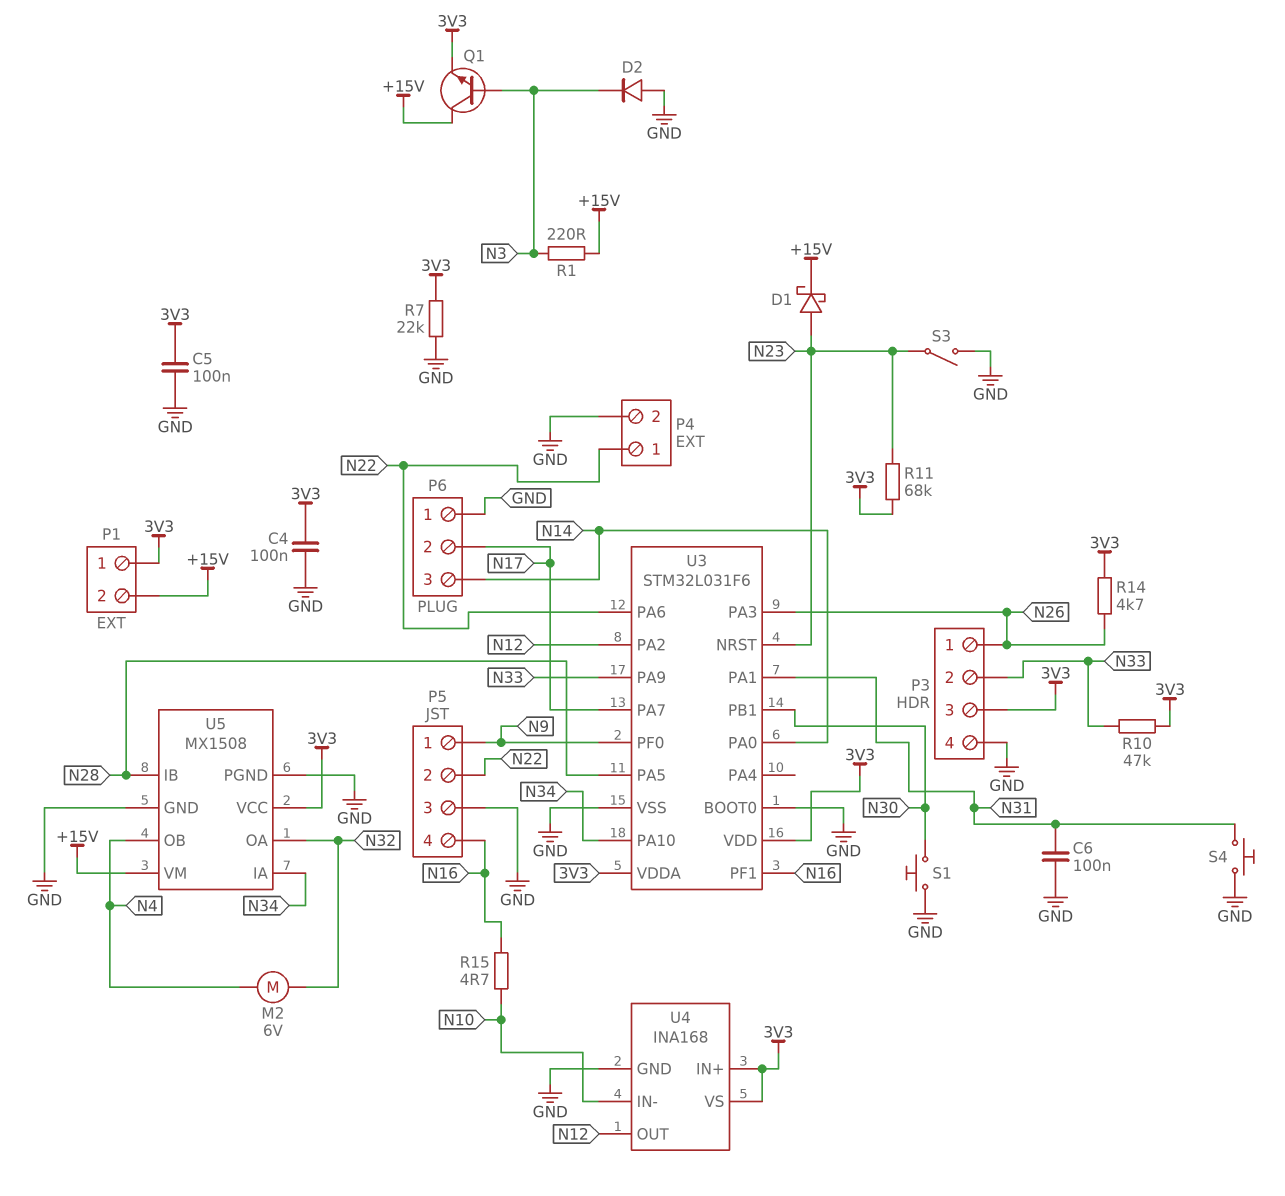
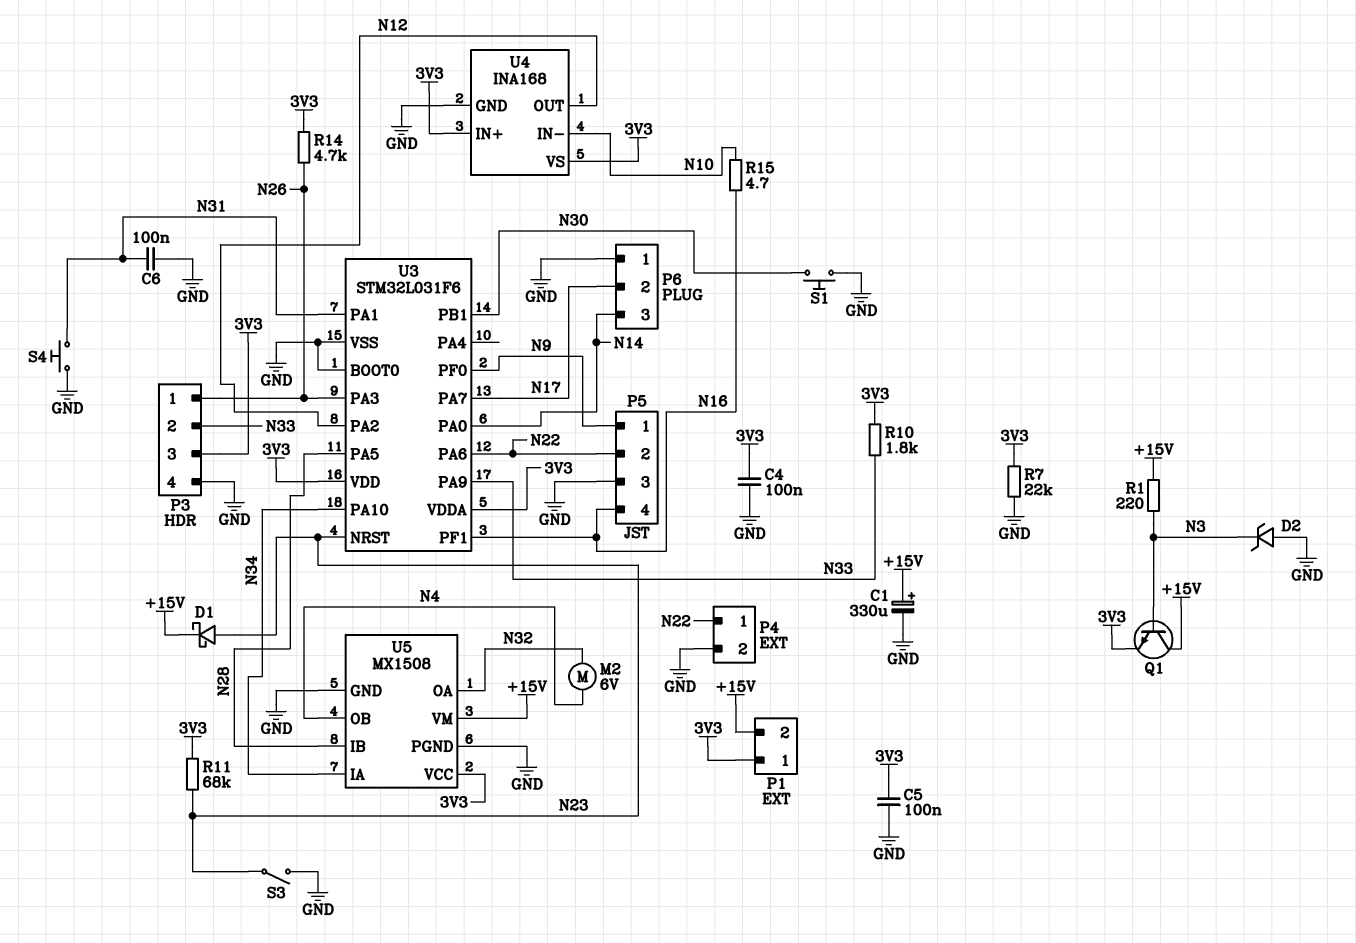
C1: none -> 330uF (plus +15V, minus GND)
D2: diode (A GND, K N3) -> zener (A GND, K N3)
R10: 47k (3V3, N33) -> 1.8k (3V3, N33)

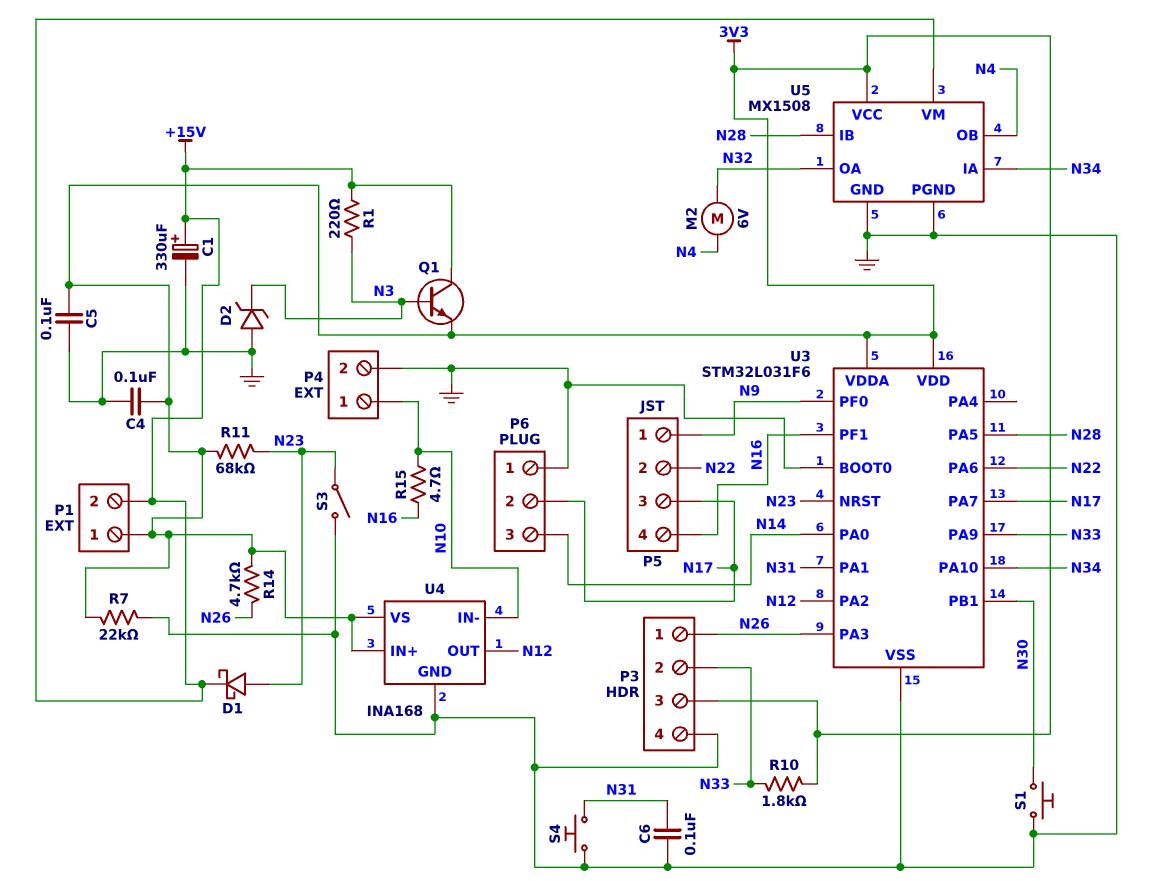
P4 pin 1: N22 -> N10
P5 pin 3: GND -> N17

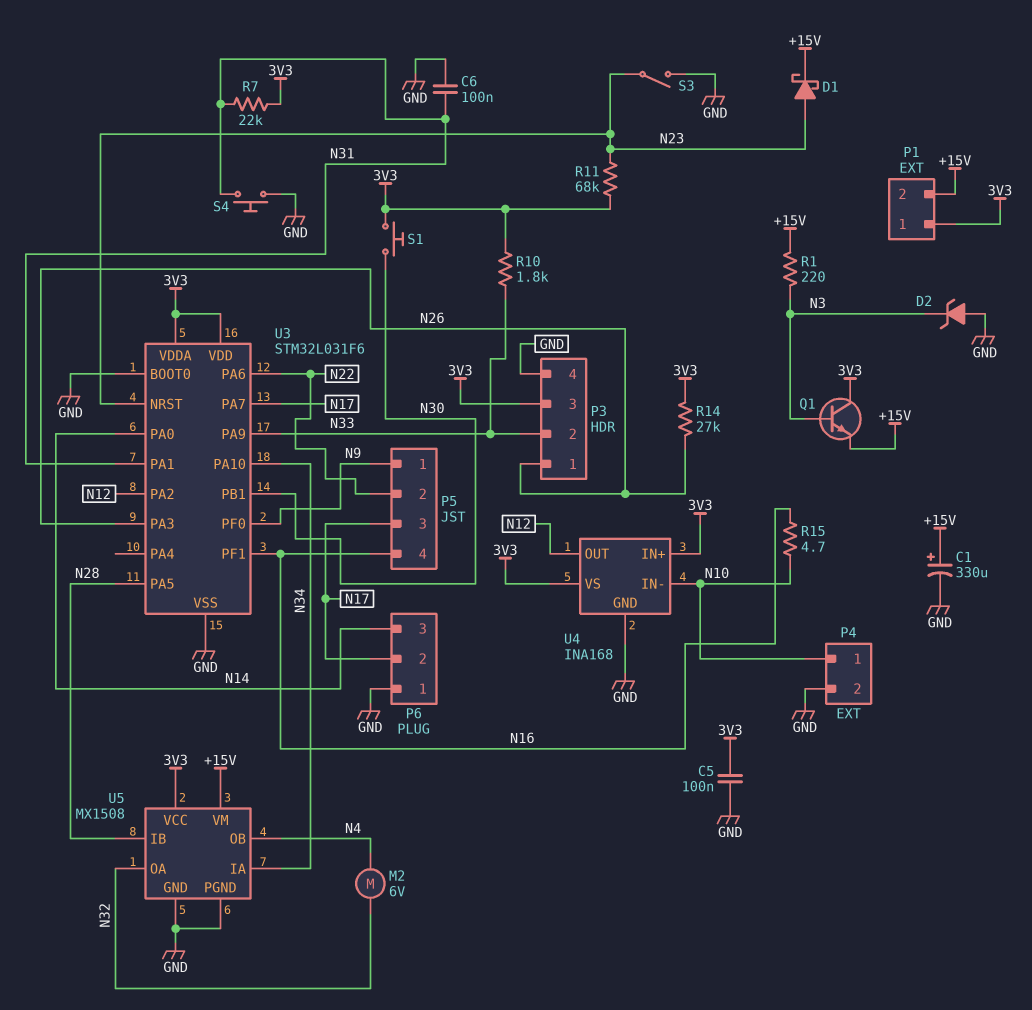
C4: 100nF (3V3, GND) -> none
Q1: NPN (B N3, C +15V, E 3V3) -> NPN (B N3, C 3V3, E +15V)
R7: 22k (3V3, GND) -> 22k (3V3, N31)
R14: 4.7k (3V3, N26) -> 27k (3V3, N26)
S1: button (GND, N30) -> button (3V3, N30)

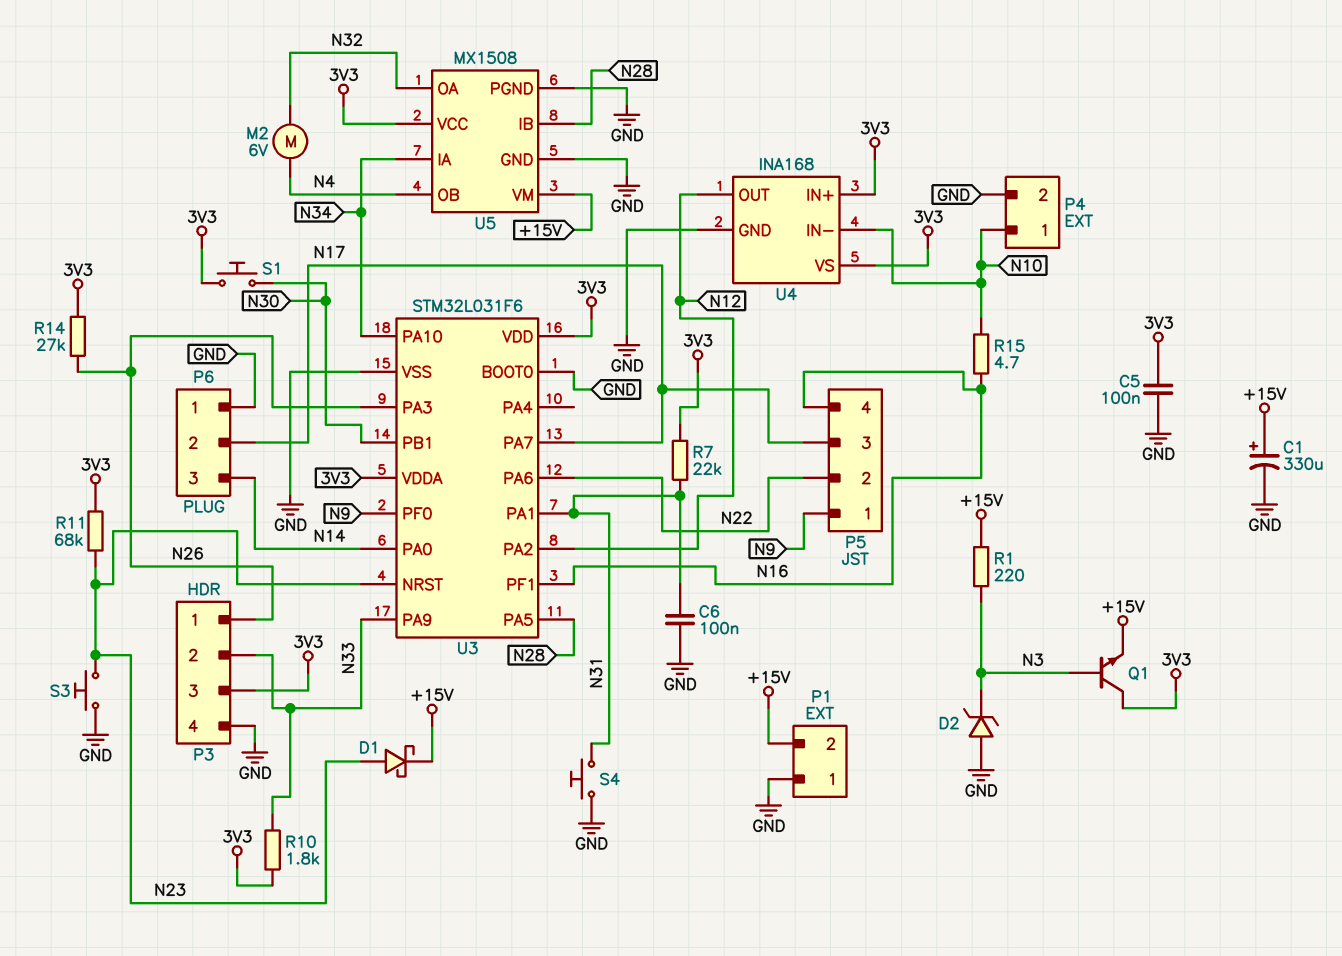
P1 pin 1: 3V3 -> GND
S3: switch (GND, N23) -> button (GND, N23)

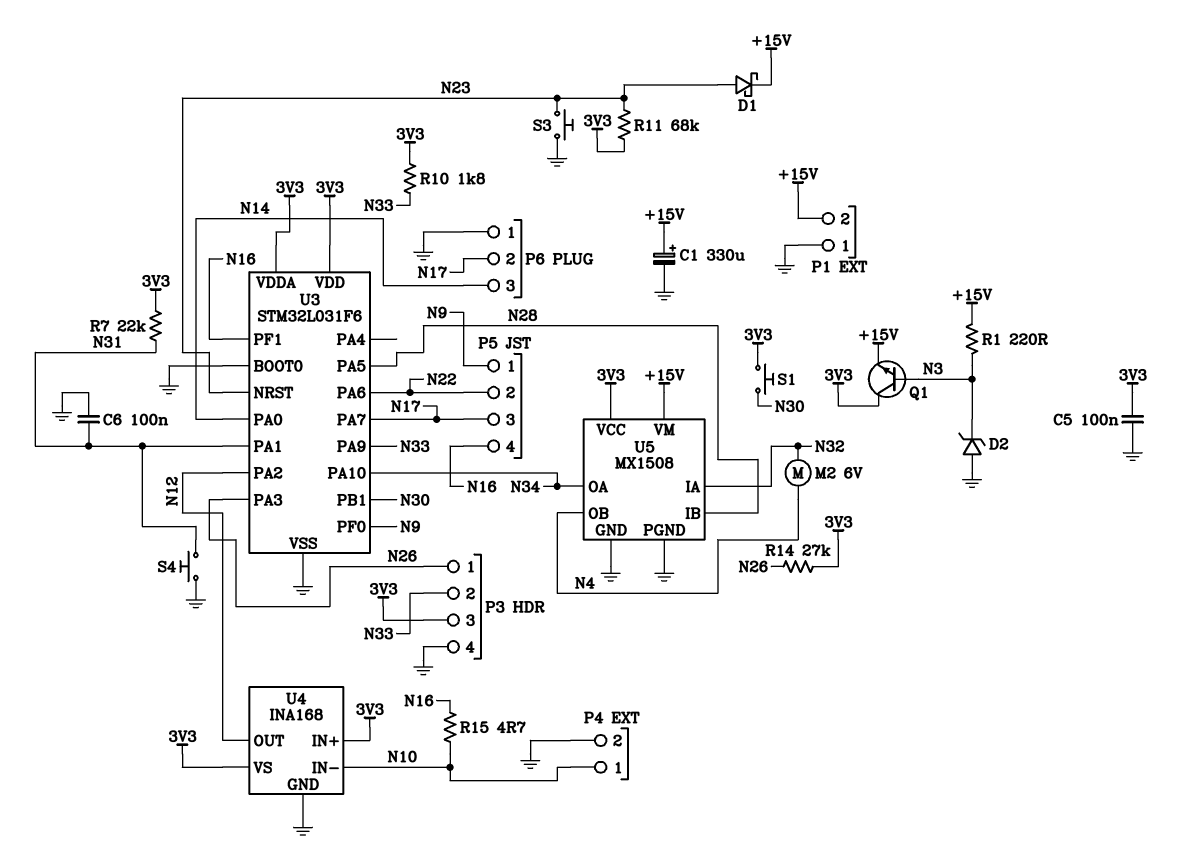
U5 pin IA: N34 -> N32
U5 pin OA: N32 -> N34

